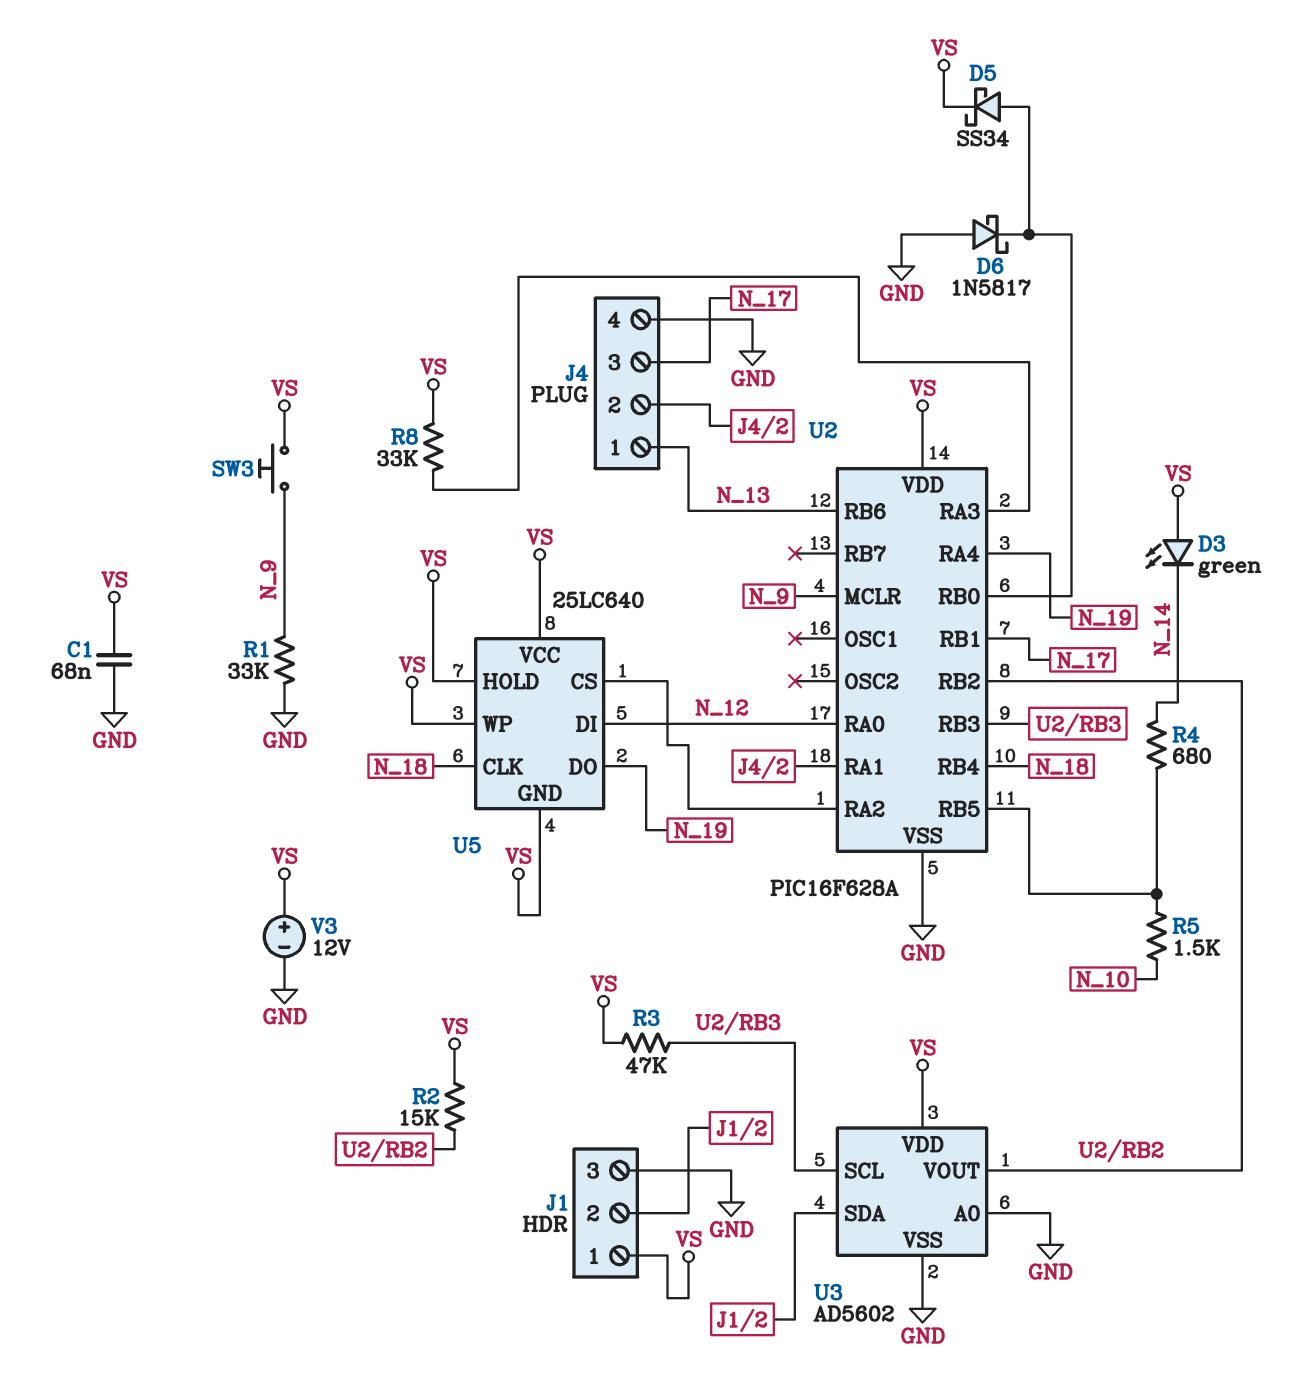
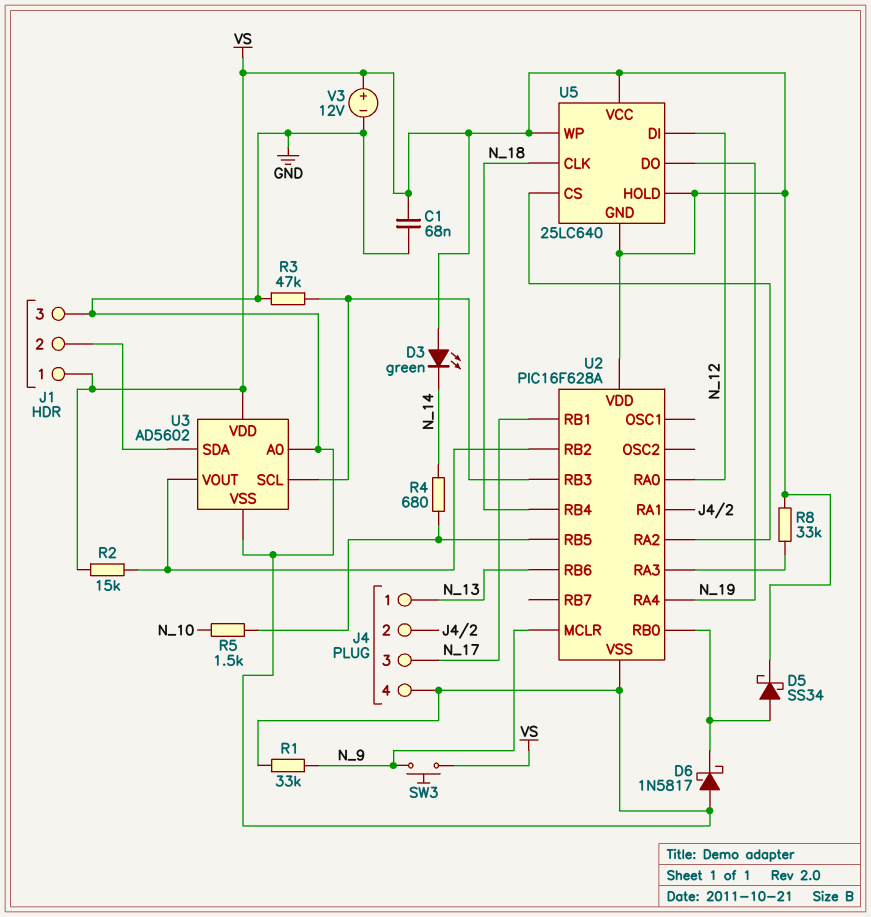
R3: 47k (U2/RB3, VS) -> 47k (GND, U2/RB3)

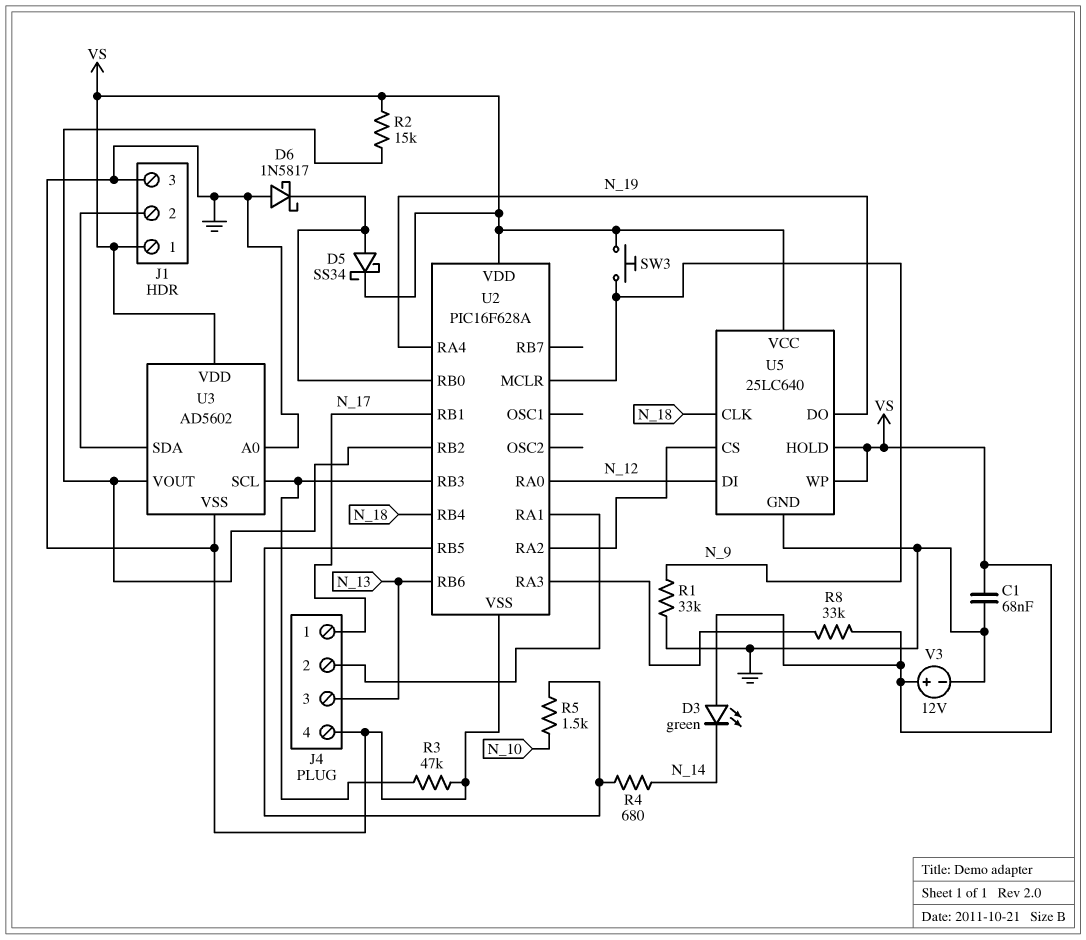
J4 pin 1: N_13 -> N_17
J4 pin 3: N_17 -> N_13
U5 pin GND: VS -> GND

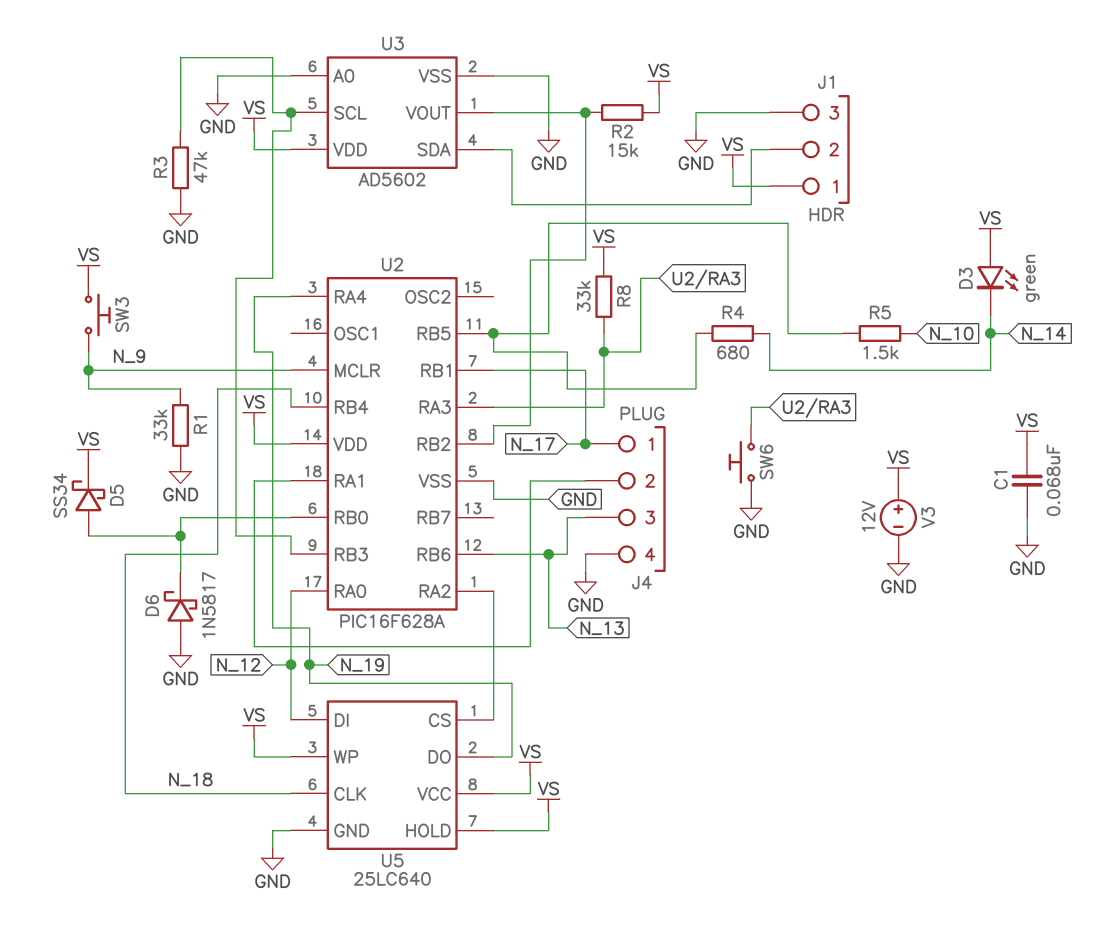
SW6: none -> button (GND, U2/RA3)

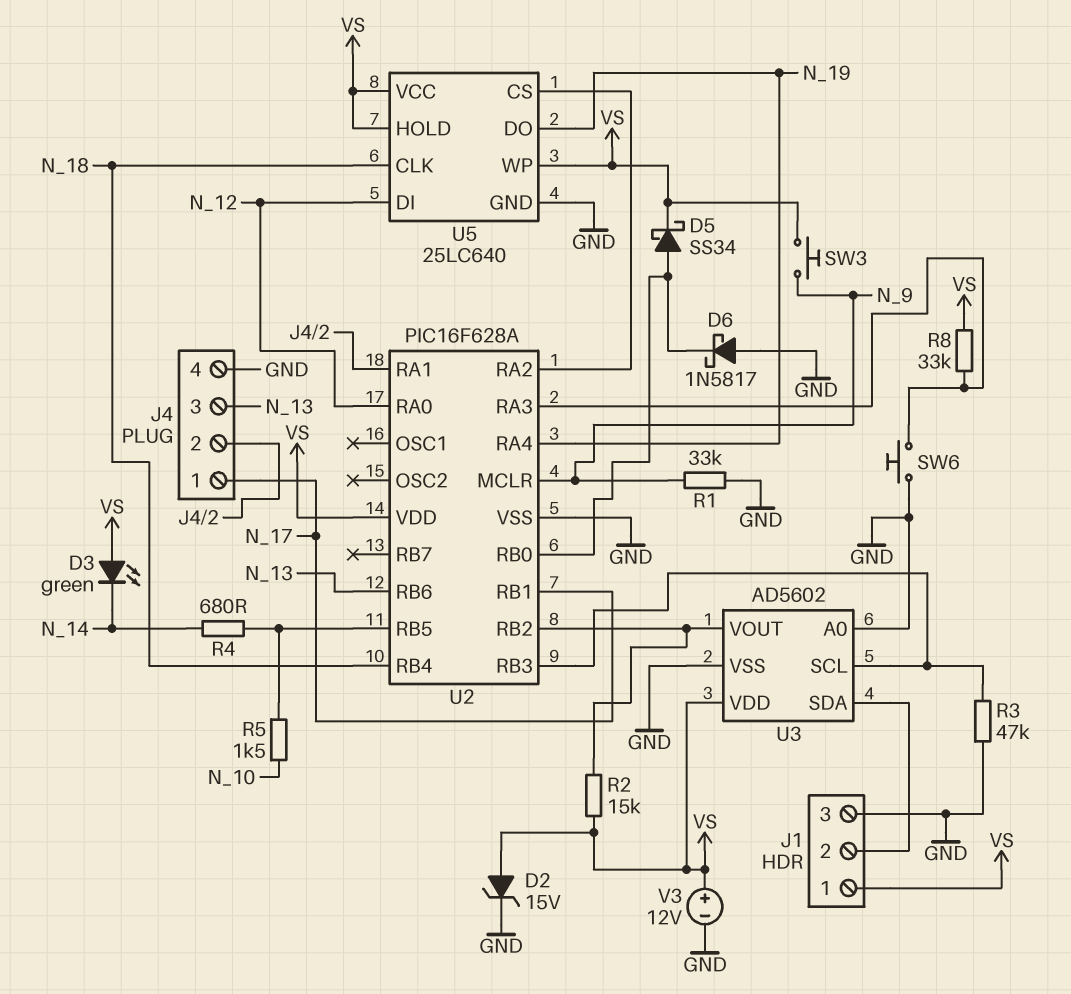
C1: 68nF (GND, VS) -> none
D2: none -> zener 15V (A VS, K GND)

